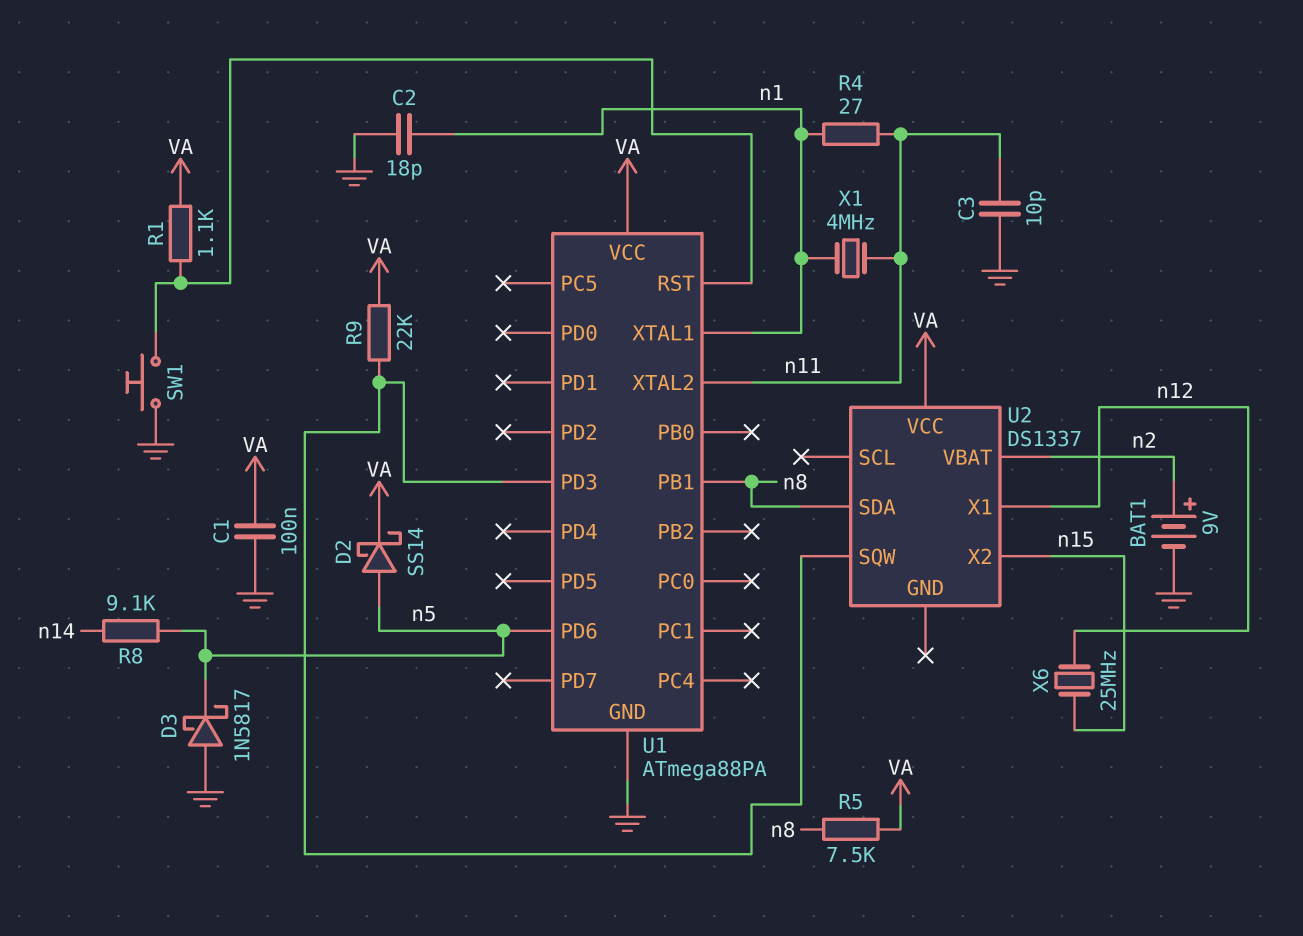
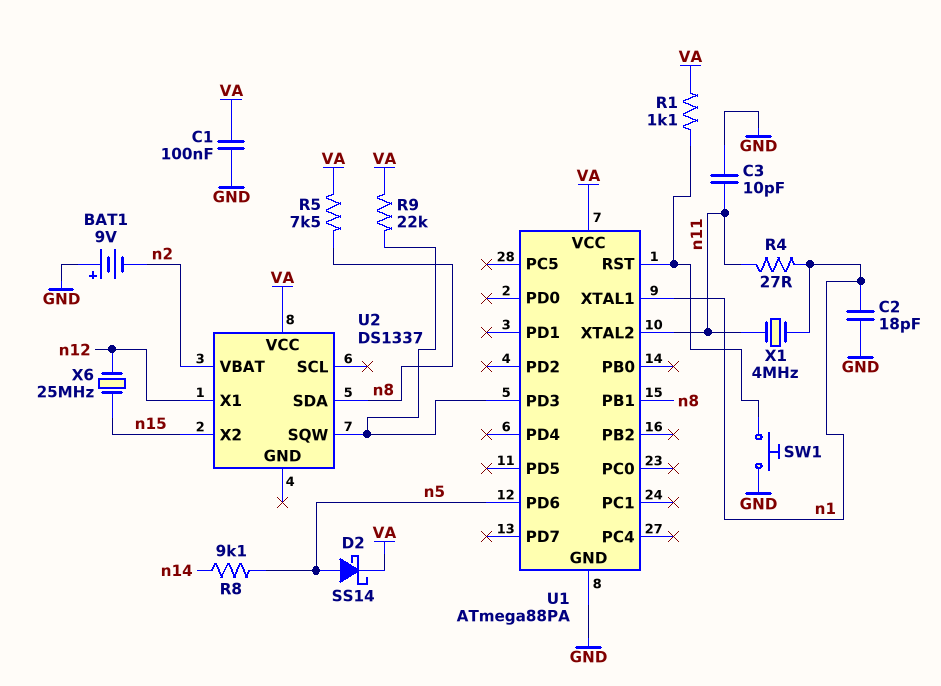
BAT1: 9V (plus n2, minus GND) -> 9V (plus GND, minus n2)
D3: schottky 1N5817 (A GND, K n5) -> none

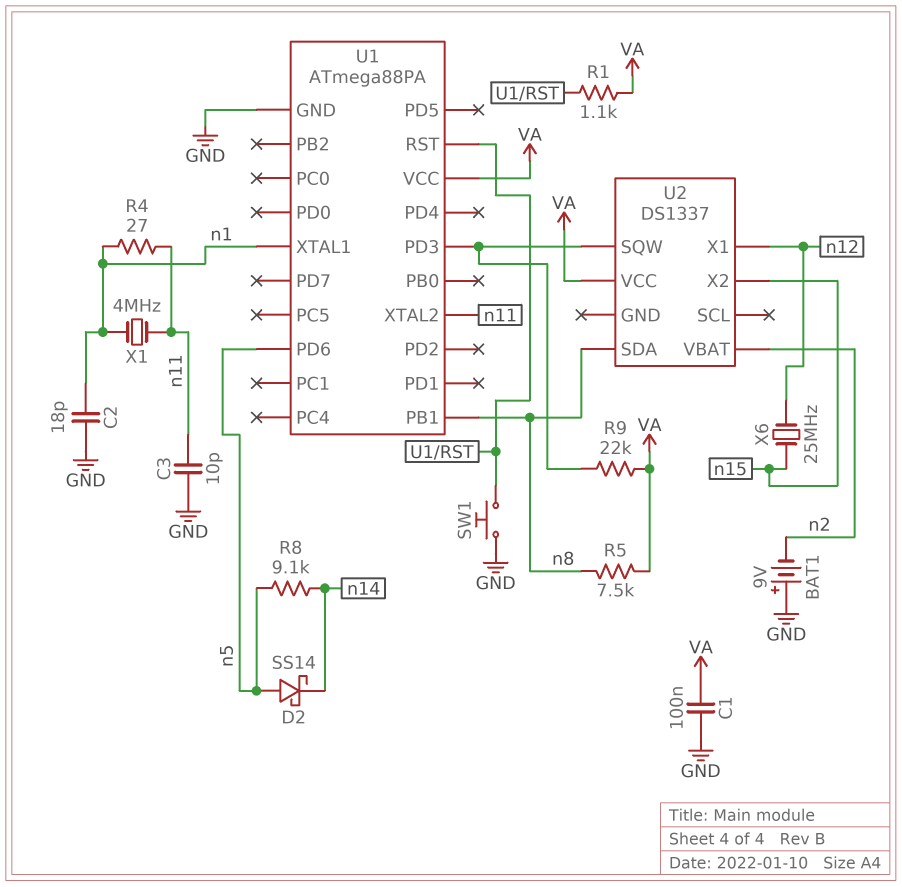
D2: schottky SS14 (A n5, K VA) -> schottky SS14 (A n5, K n14)

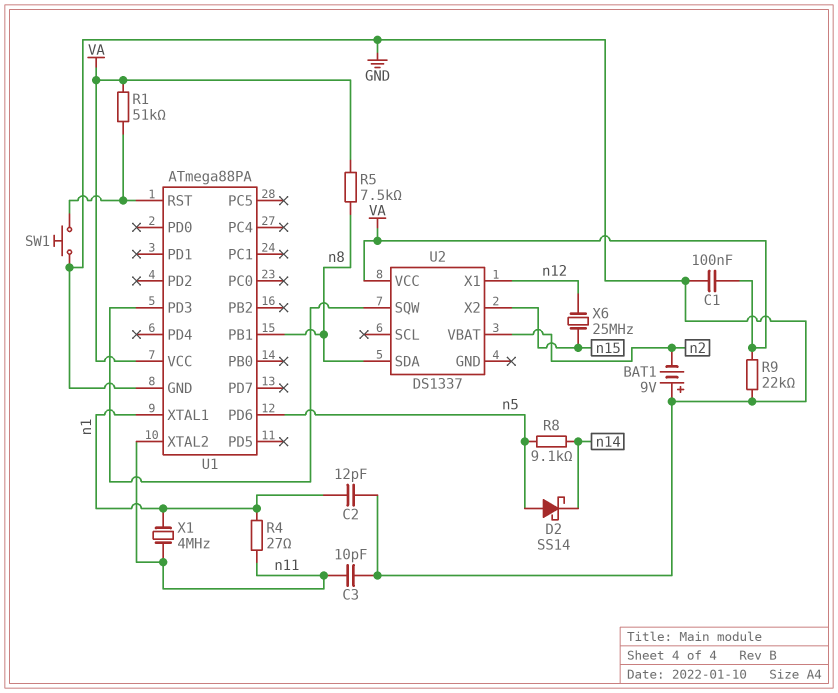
C2: 18pF (GND, n1) -> 12pF (GND, n1)
R1: 1.1k (U1/RST, VA) -> 51k (U1/RST, VA)
R9: 22k (U1/PD3, VA) -> 22k (GND, VA)

